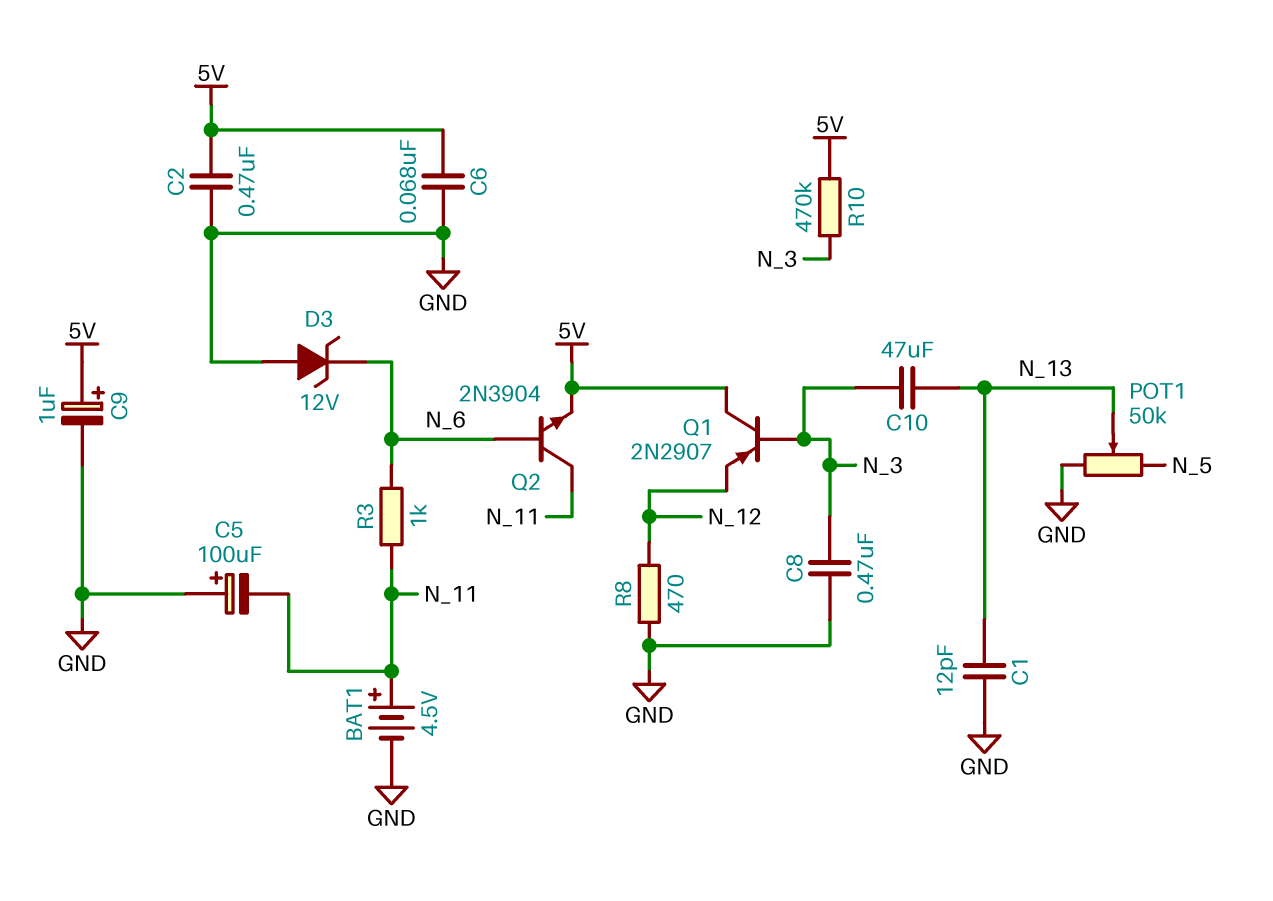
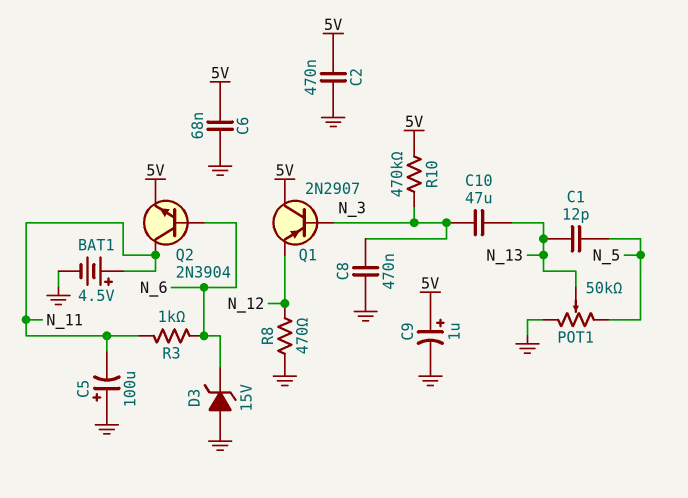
C1: 12pF (GND, N_13) -> 12pF (N_5, N_13)
D3: zener 12V (A GND, K N_6) -> zener 15V (A GND, K N_6)

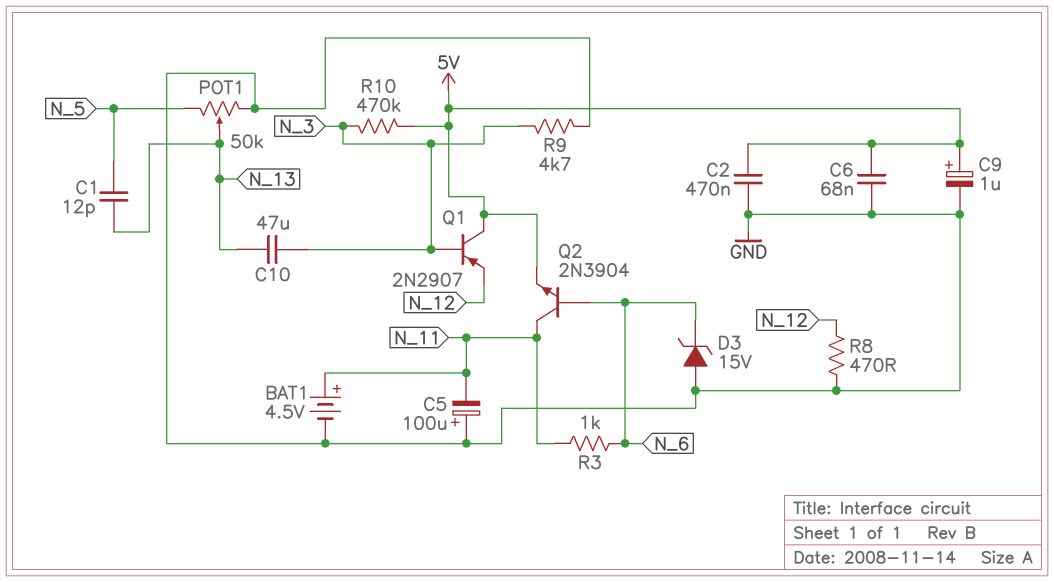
C8: 470nF (GND, N_3) -> none
R9: none -> 4.7k (GND, N_3)

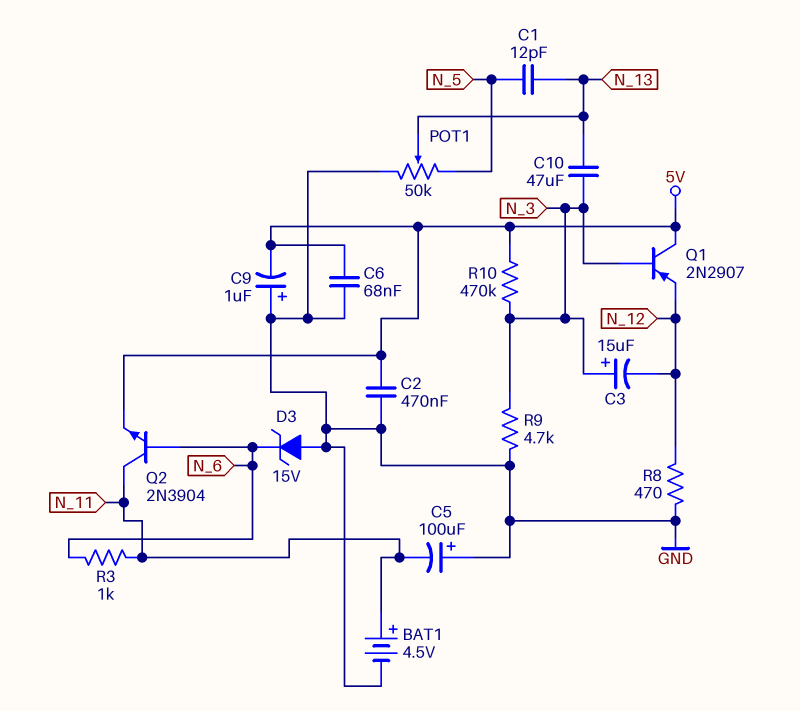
C3: none -> 15uF (plus N_3, minus N_12)
C9: 1uF (plus 5V, minus GND) -> 1uF (plus GND, minus 5V)

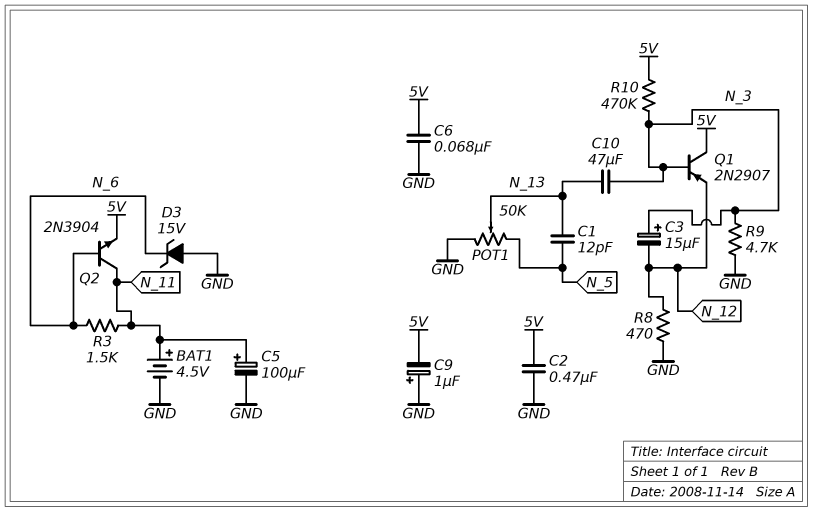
C5: 100uF (plus GND, minus N_11) -> 100uF (plus N_11, minus GND)
R3: 1k (N_6, N_11) -> 1.5k (N_6, N_11)

